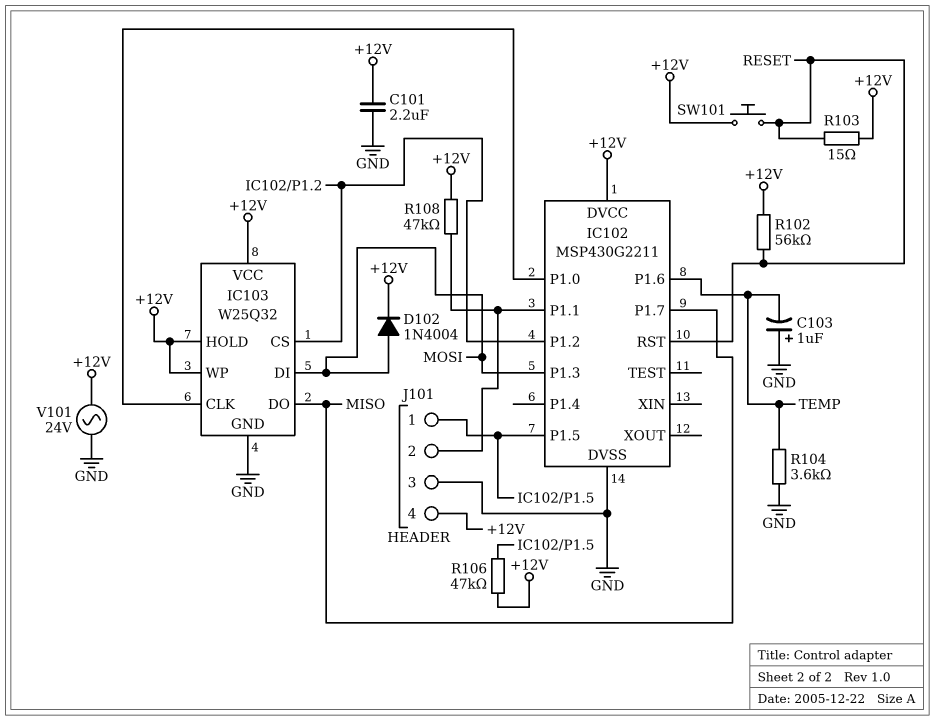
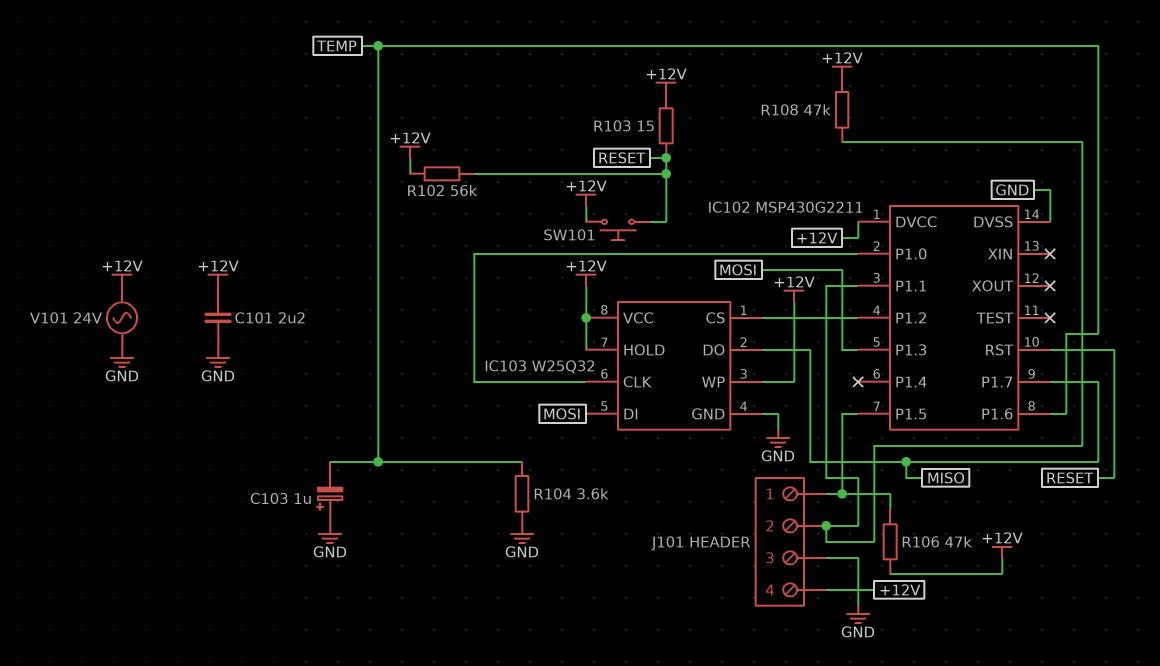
D102: diode 1N4004 (A MOSI, K +12V) -> none

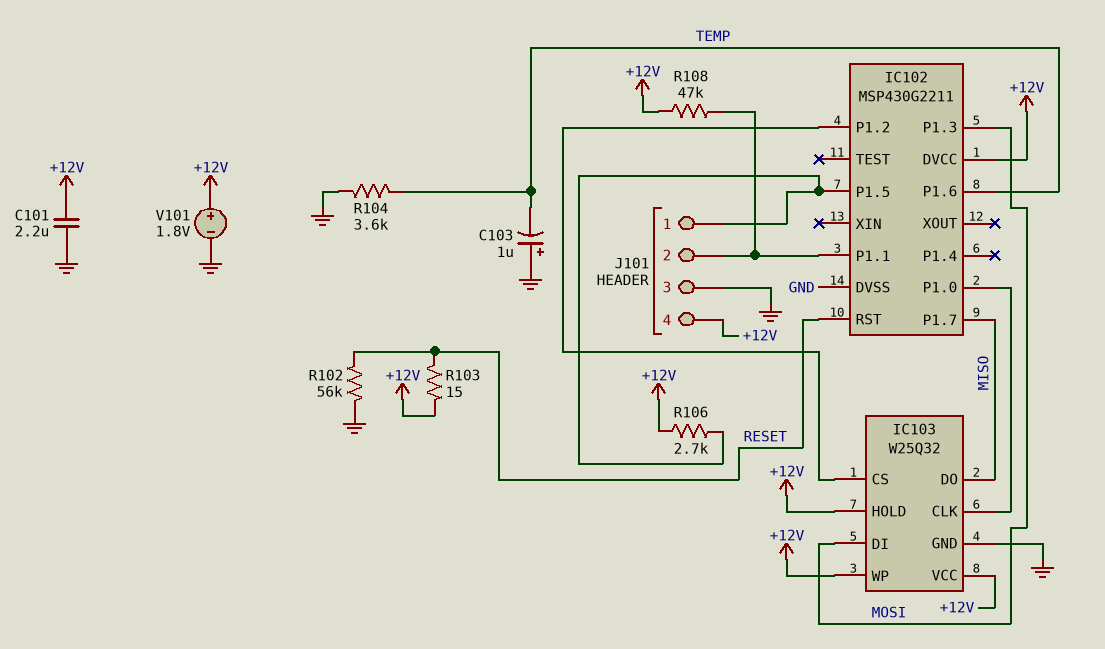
R102: 56k (+12V, RESET) -> 56k (GND, RESET)
R106: 47k (+12V, IC102/P1.5) -> 2.7k (+12V, IC102/P1.5)
SW101: button (+12V, RESET) -> none
V101: AC 24V (+12V, GND) -> 1.8V (plus +12V, minus GND)

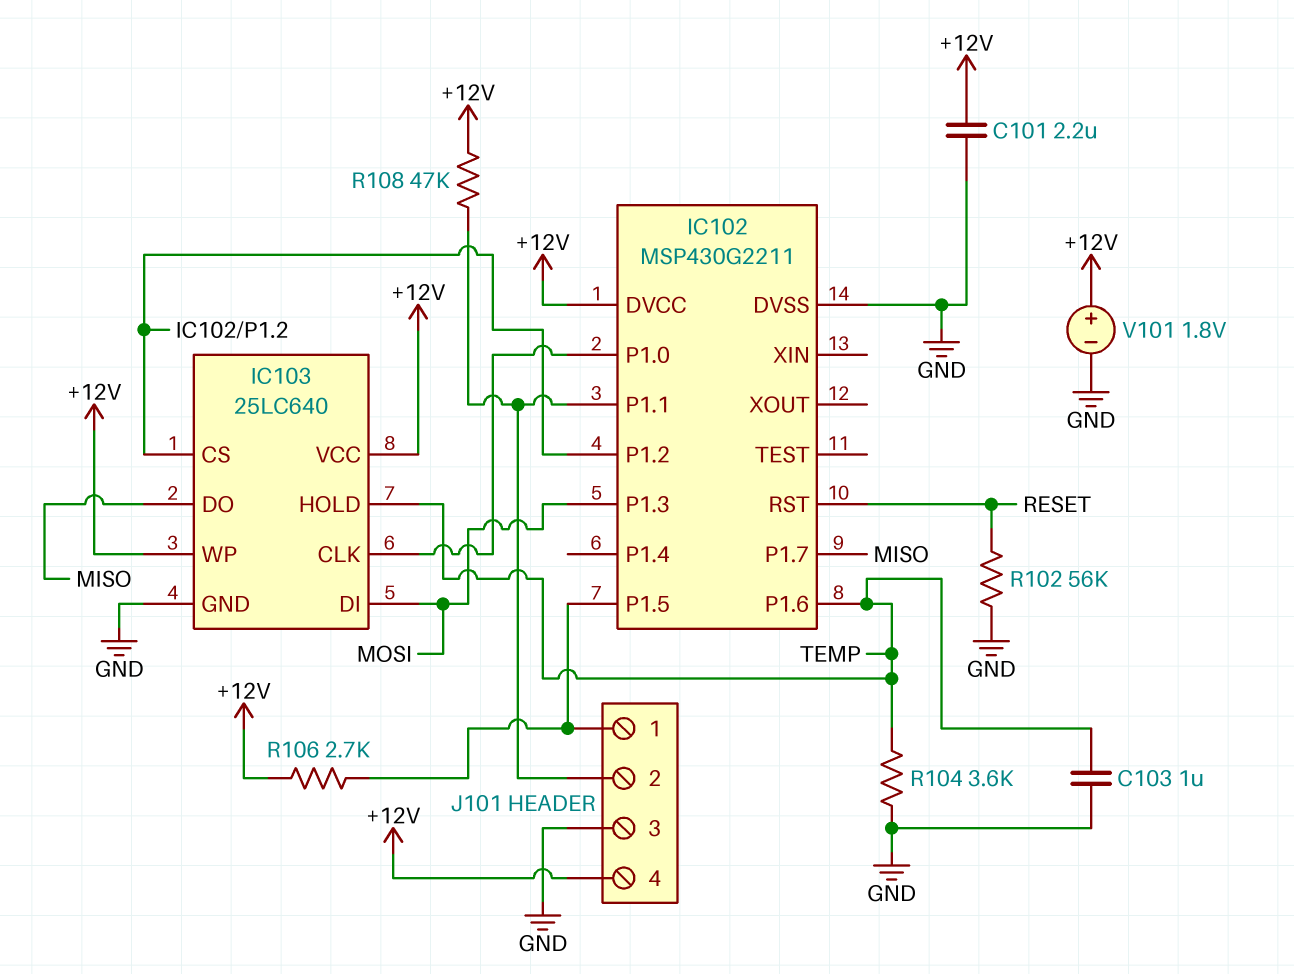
C103: 1uF (plus GND, minus TEMP) -> 1uF (GND, TEMP)
IC103: W25Q32 -> 25LC640
IC103 pin HOLD: +12V -> TEMP
R103: 15 (+12V, RESET) -> none

